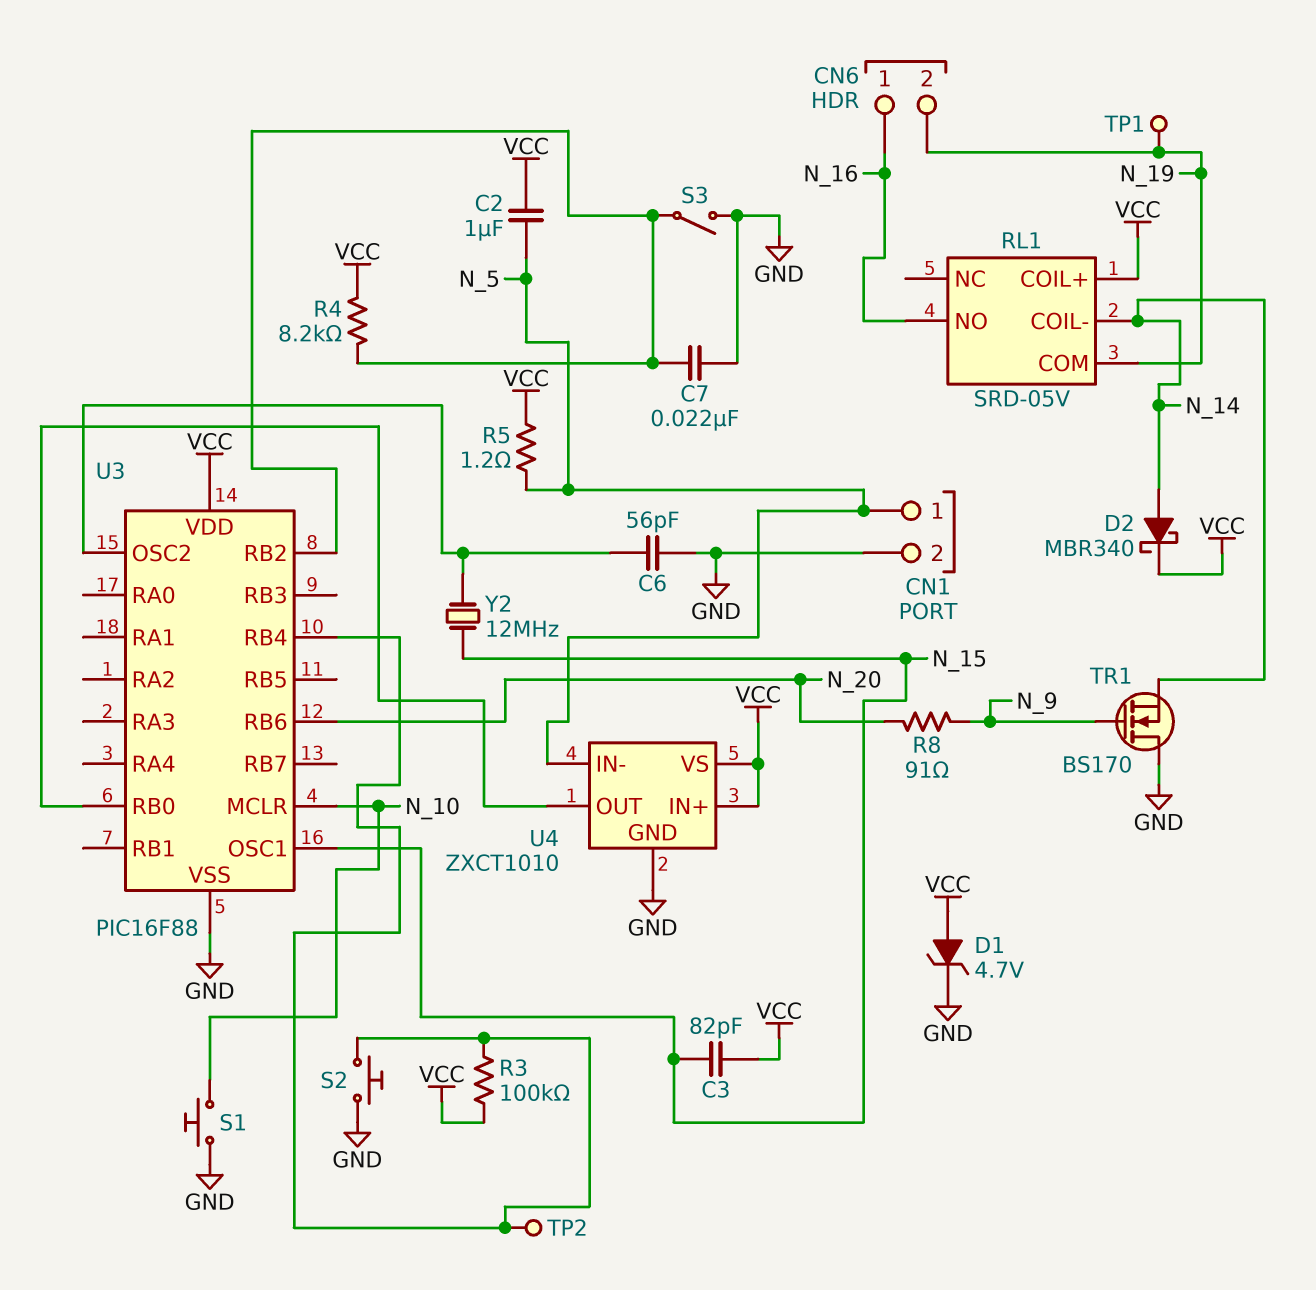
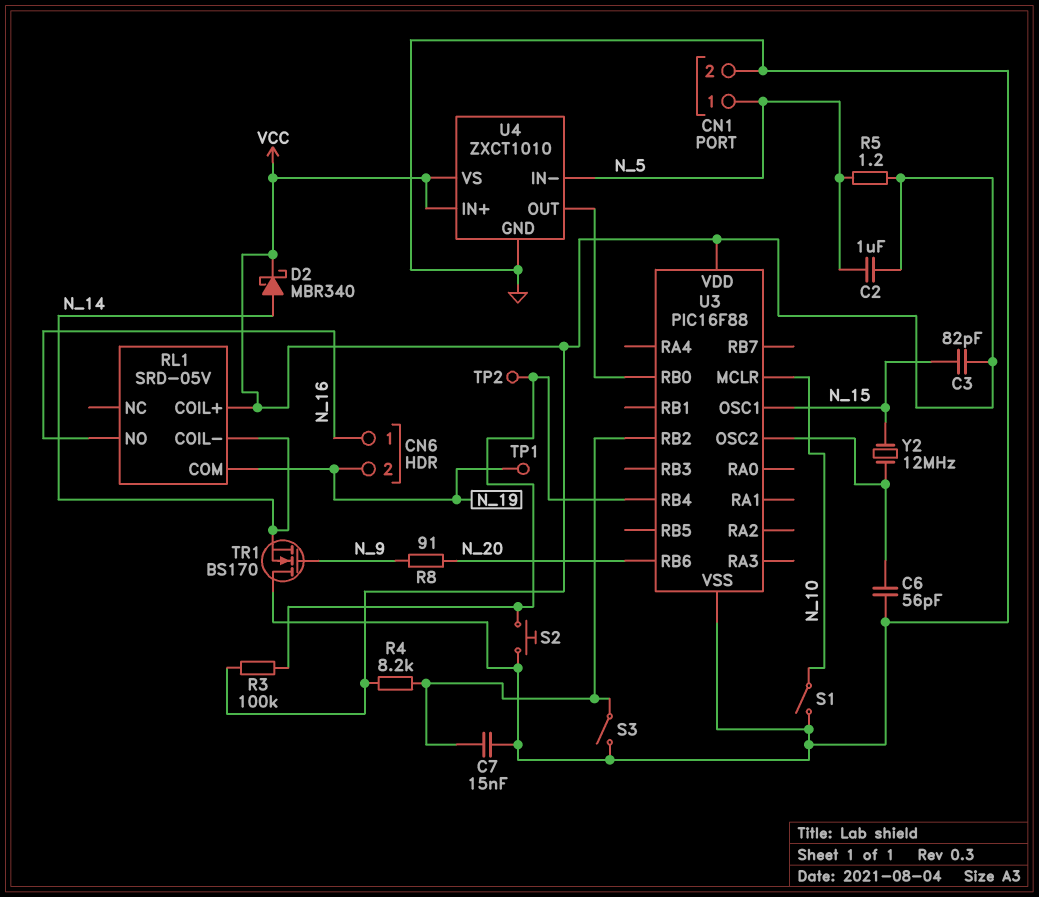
C7: 22nF (GND, U3/RB2) -> 15nF (GND, U3/RB2)
D1: zener 4.7V (A VCC, K GND) -> none
S1: button (GND, N_10) -> switch (GND, N_10)

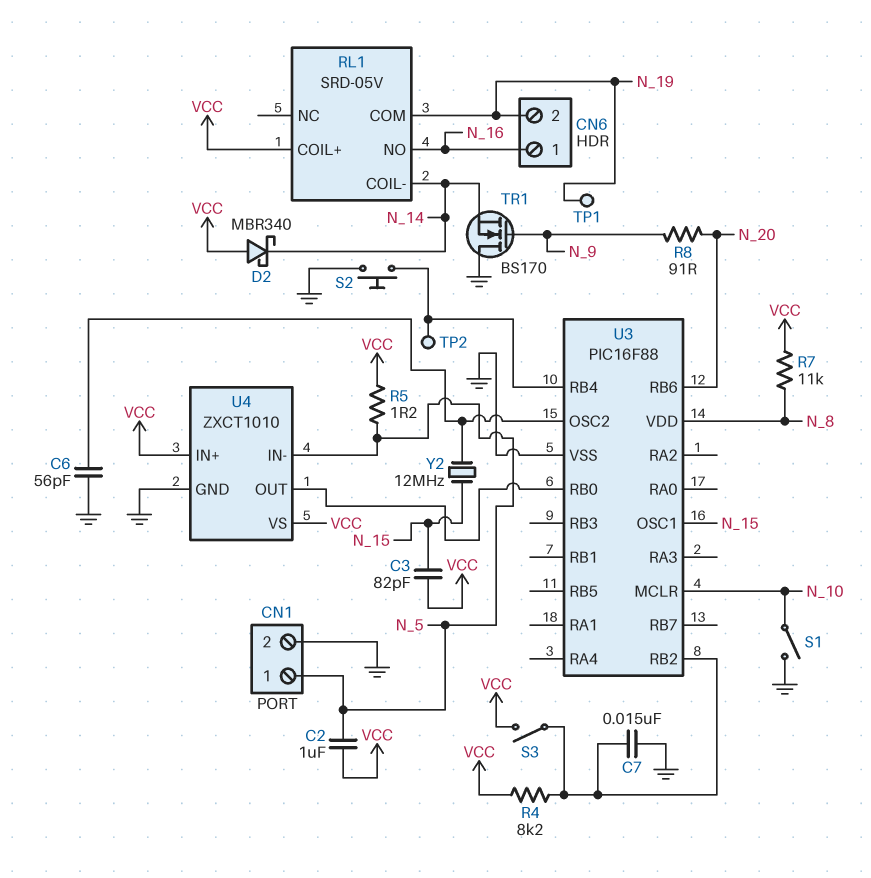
D2: schottky MBR340 (A N_14, K VCC) -> schottky MBR340 (A VCC, K N_14)
R3: 100k (U3/RB4, VCC) -> none
R7: none -> 11k (N_8, VCC)
S3: switch (GND, U3/RB2) -> switch (U3/RB2, VCC)
U3 pin VDD: VCC -> N_8

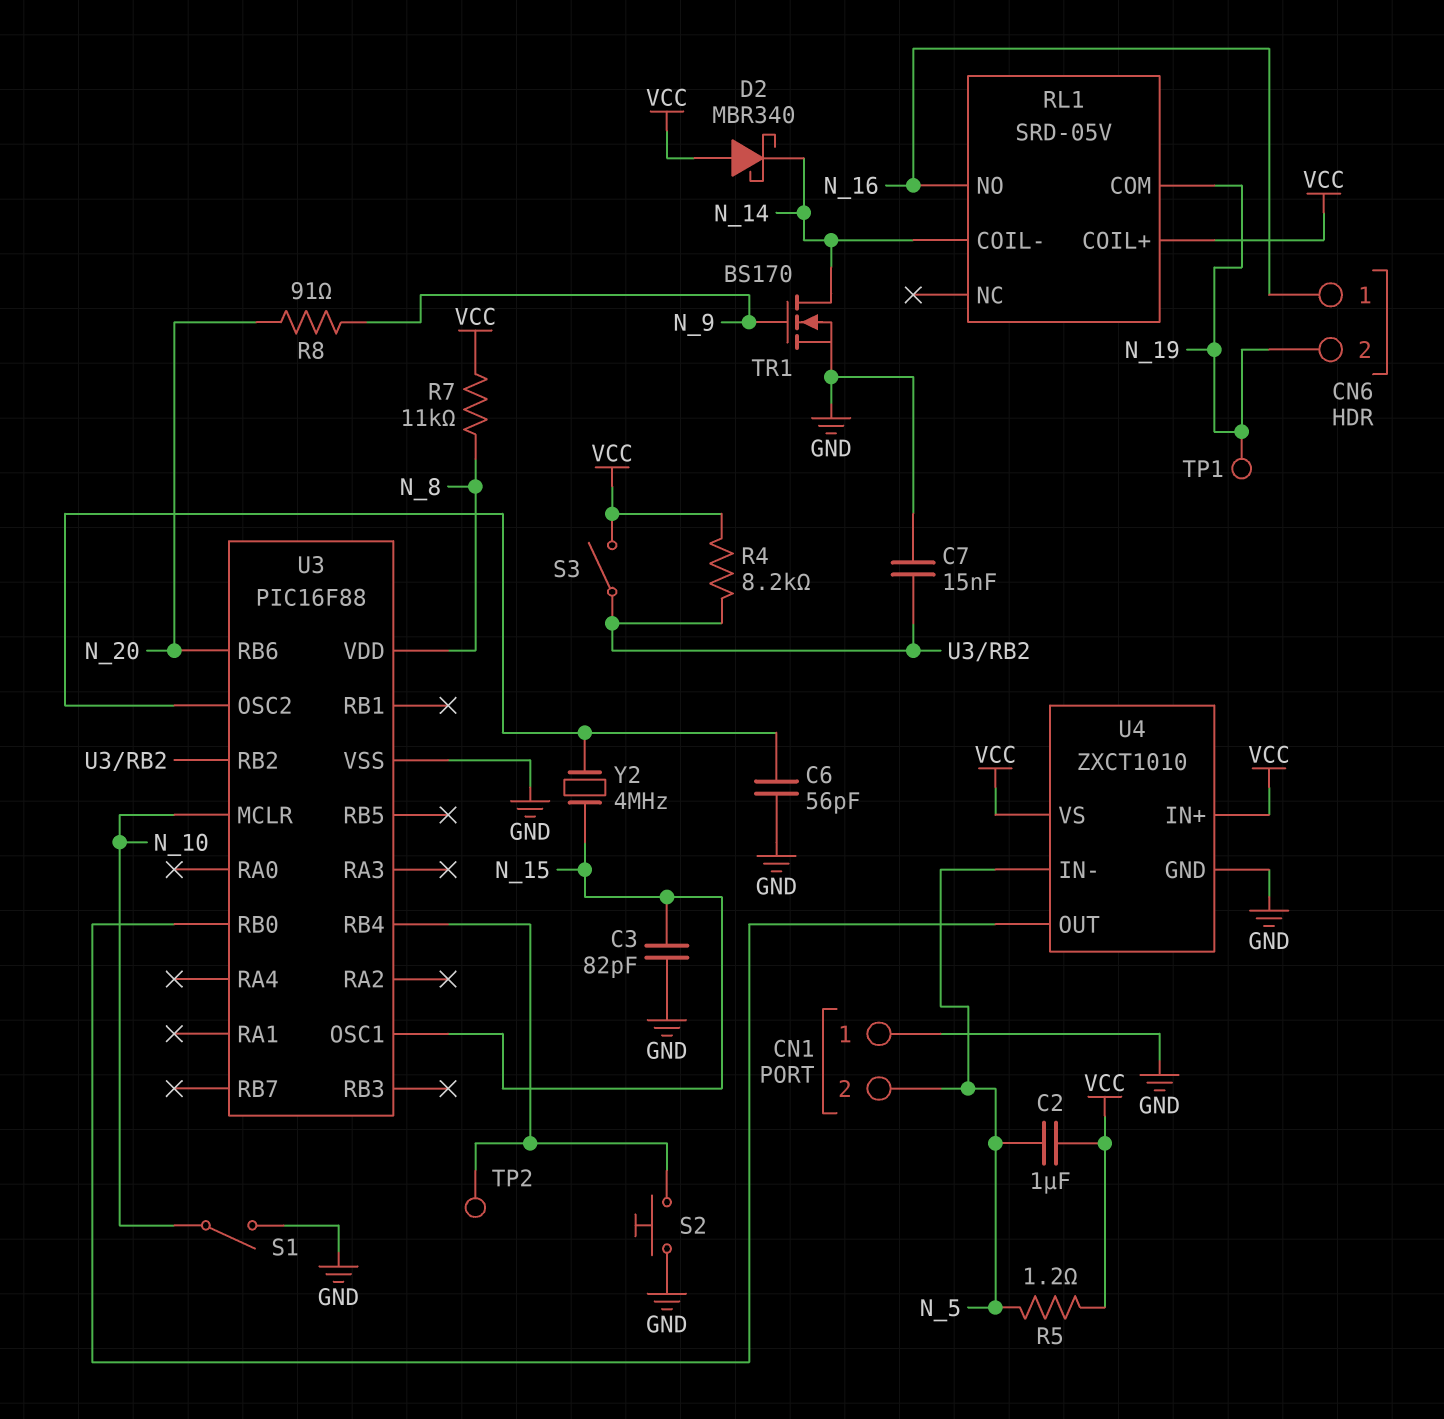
C3: 82pF (N_15, VCC) -> 82pF (GND, N_15)
CN1 pin 1: N_5 -> GND
CN1 pin 2: GND -> N_5
TR1: NMOS BS170 (G N_9, D GND, S N_14) -> NMOS BS170 (G N_9, D N_14, S GND)
Y2: 12MHz (N_15, U3/OSC2) -> 4MHz (N_15, U3/OSC2)

